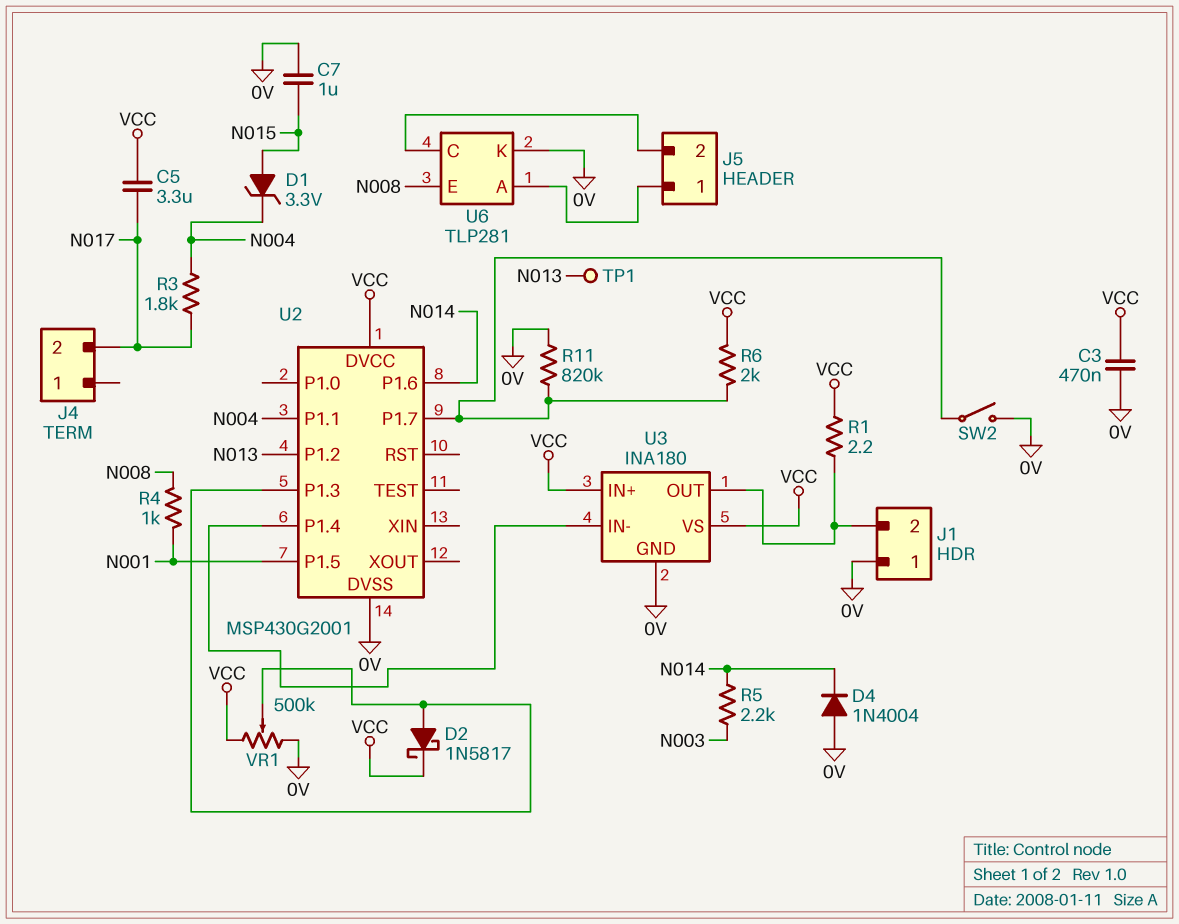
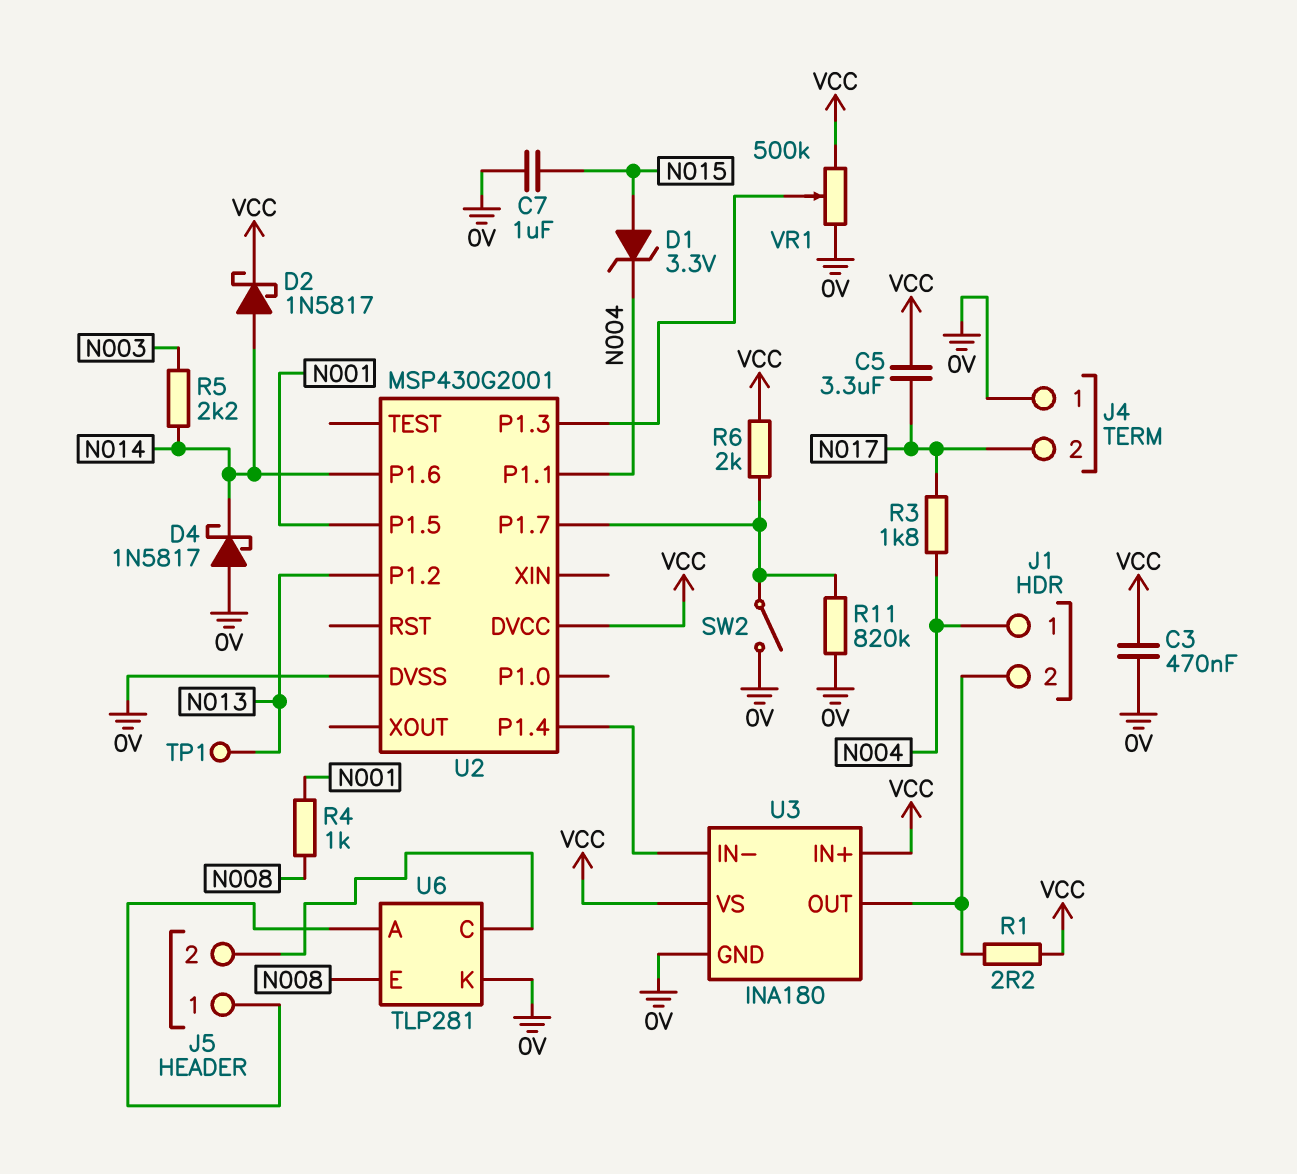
D2: schottky 1N5817 (A U2/P1.3, K VCC) -> schottky 1N5817 (A N014, K VCC)
D4: diode 1N4004 (A 0V, K N014) -> schottky 1N5817 (A 0V, K N014)
J1 pin 1: 0V -> N004
J4 pin 1: none -> 0V

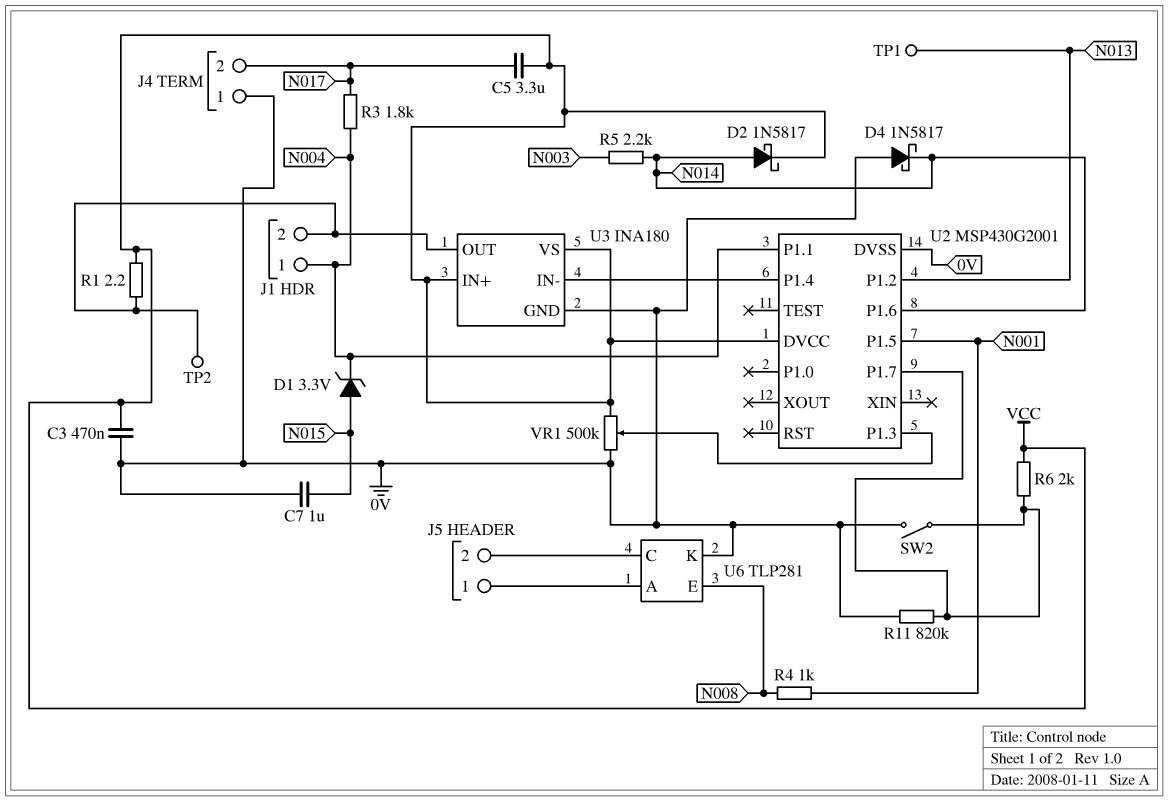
TP2: none -> test point (J1/2)

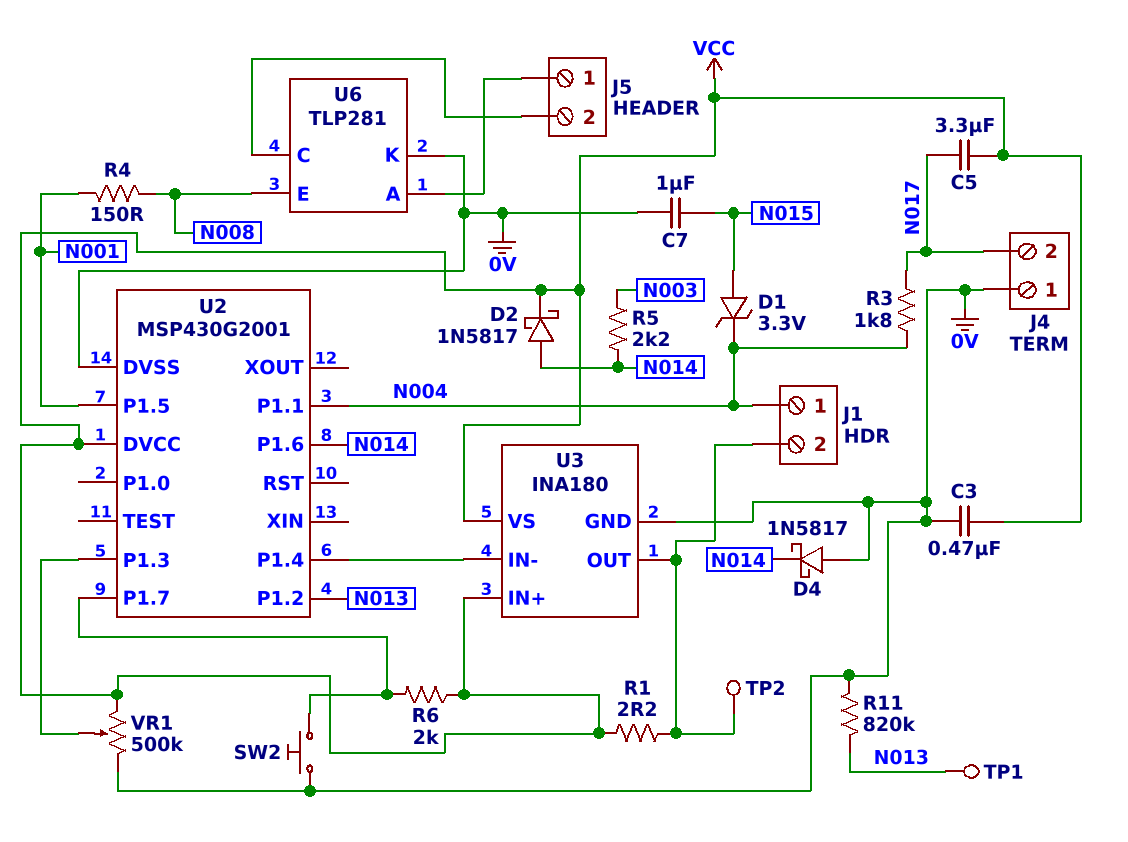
R4: 1k (N001, N008) -> 150 (N001, N008)
R11: 820k (0V, U2/P1.7) -> 820k (0V, N013)
SW2: switch (0V, U2/P1.7) -> button (0V, U2/P1.7)

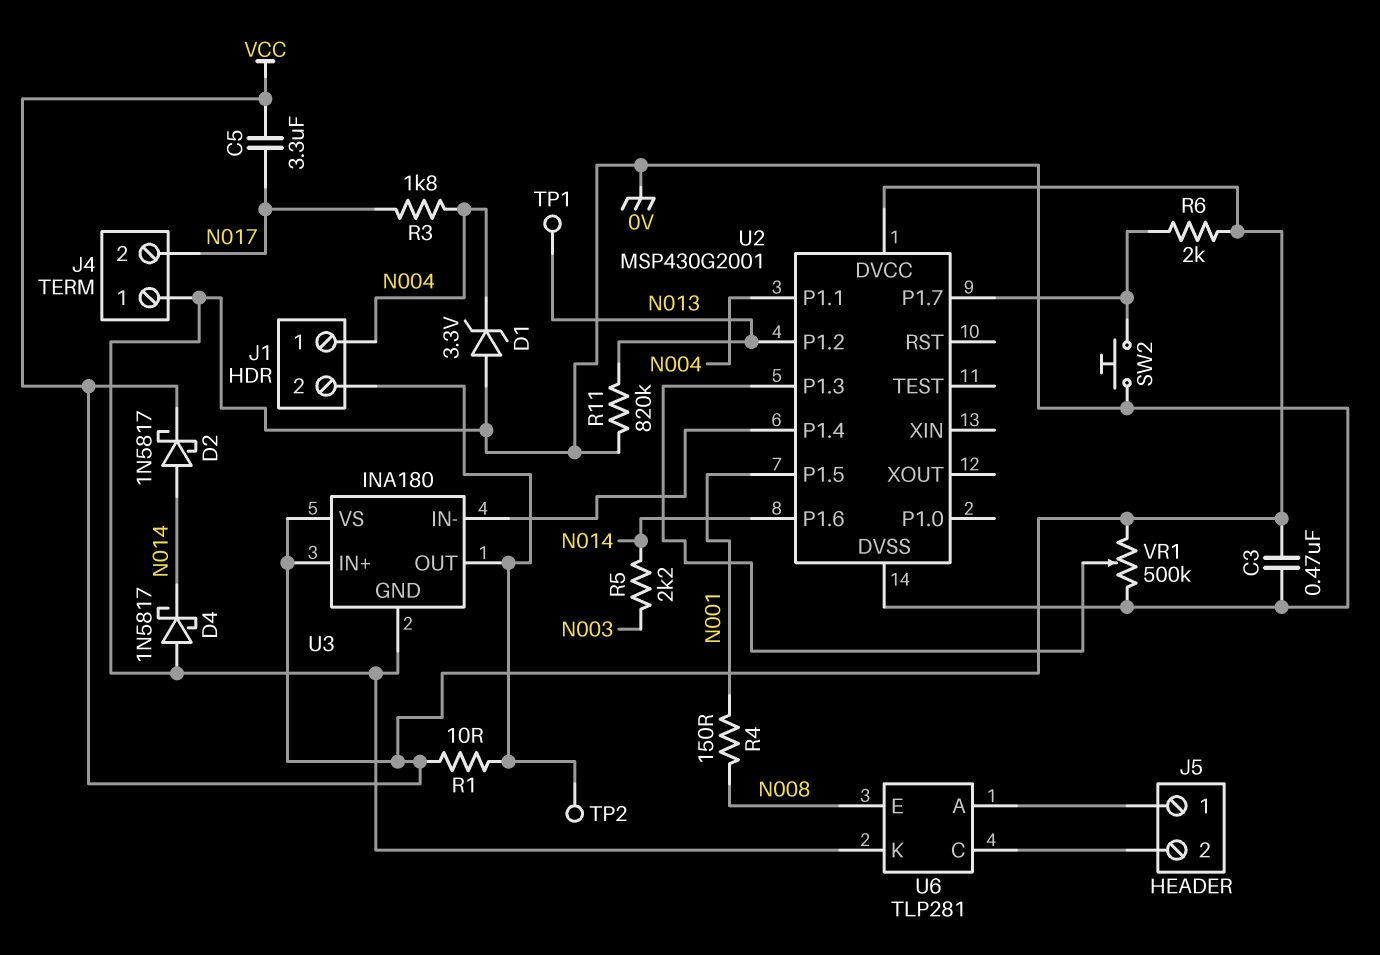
C7: 1uF (0V, N015) -> none
D1: zener 3.3V (A N015, K N004) -> zener 3.3V (A 0V, K N004)
R1: 2.2 (J1/2, VCC) -> 10 (J1/2, VCC)

